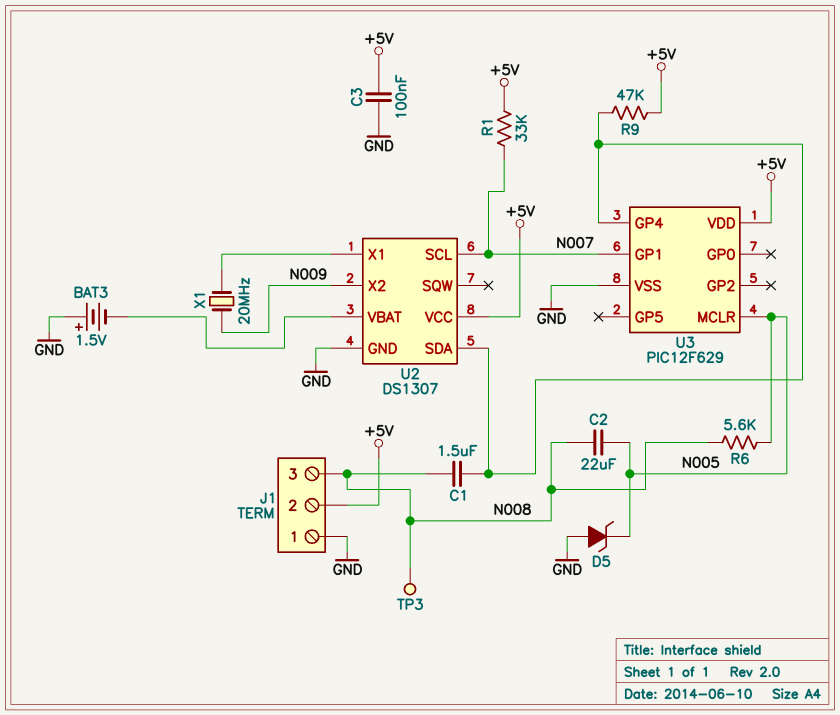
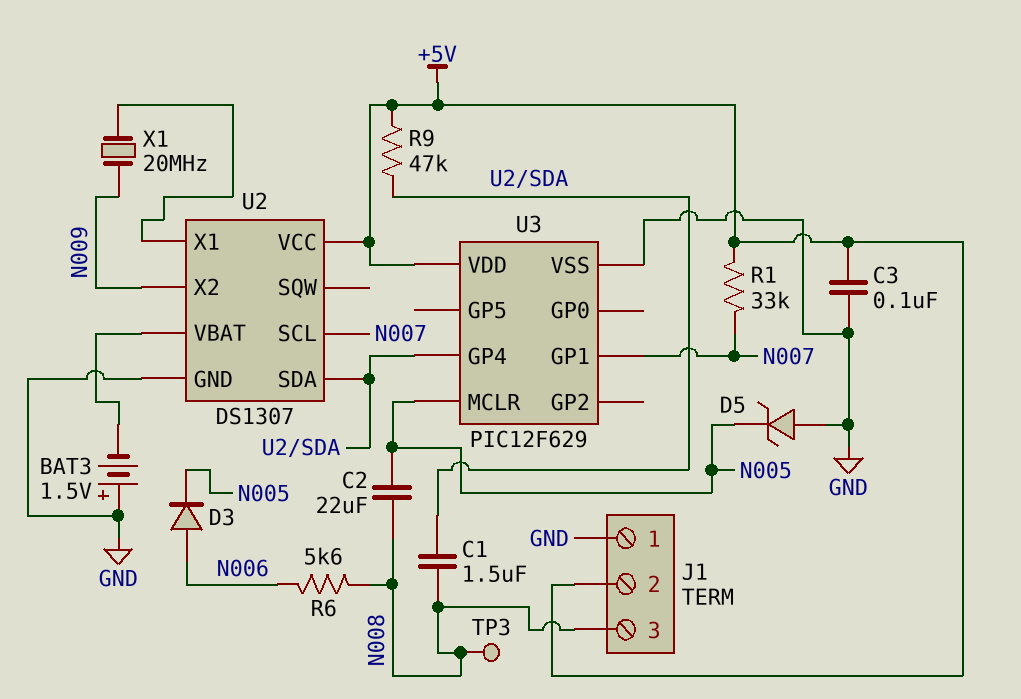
D3: none -> diode (A N006, K N005)
R6: 5.6k (N005, N008) -> 5.6k (N006, N008)

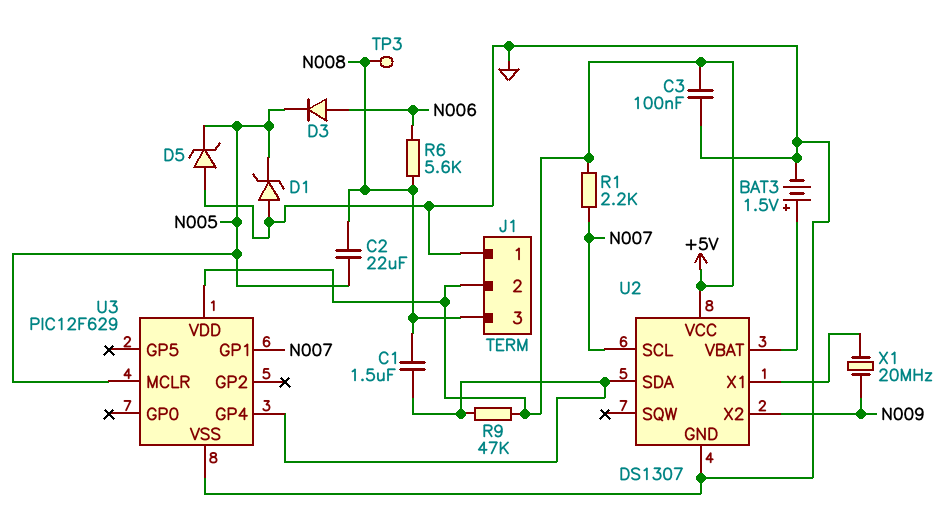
BAT3: 1.5V (plus GND, minus U2/VBAT) -> 1.5V (plus U2/VBAT, minus GND)
D1: none -> zener (A GND, K N005)
R1: 33k (+5V, N007) -> 2.2k (+5V, N007)

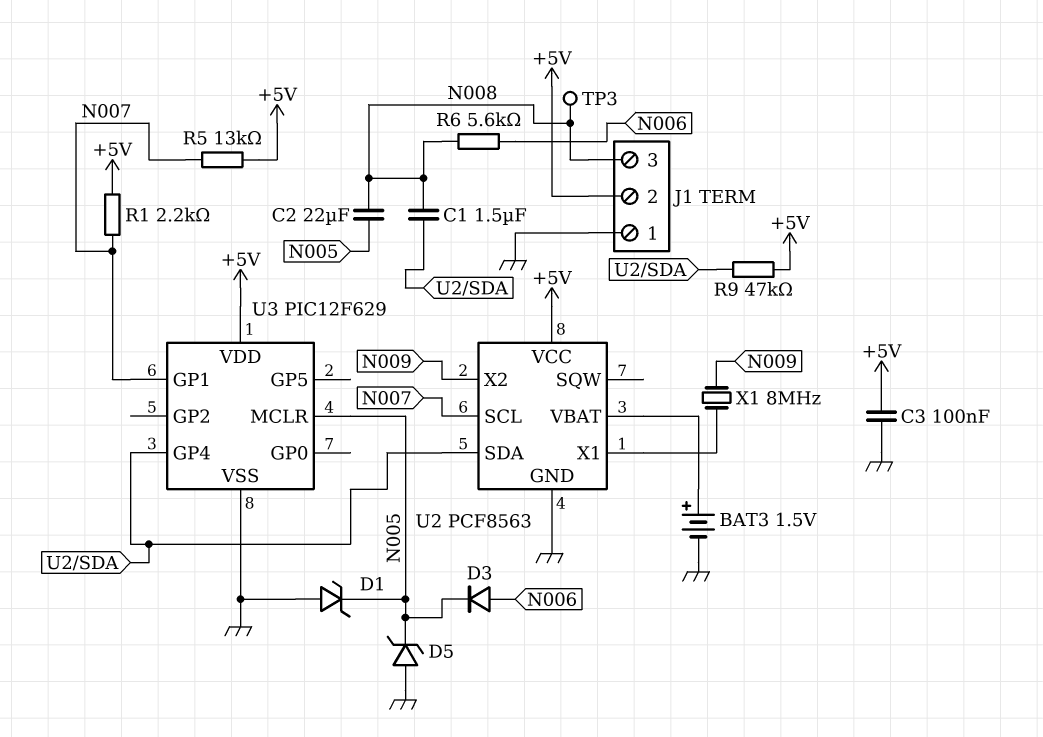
R5: none -> 13k (+5V, N007)
U2: DS1307 -> PCF8563
X1: 20MHz (N009, U2/X1) -> 8MHz (N009, U2/X1)

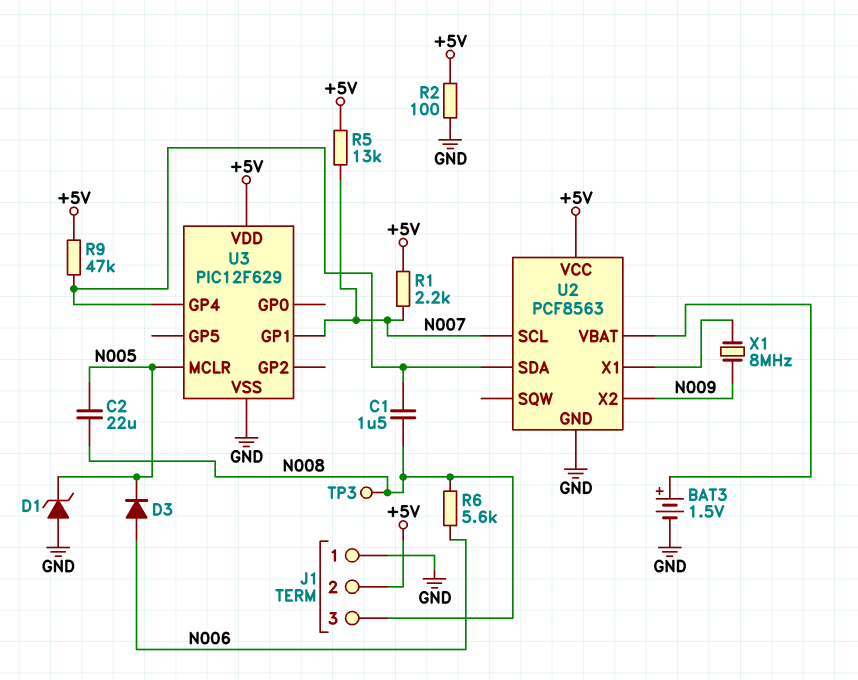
C3: 100nF (+5V, GND) -> none
D5: zener (A GND, K N005) -> none
R2: none -> 100 (+5V, GND)

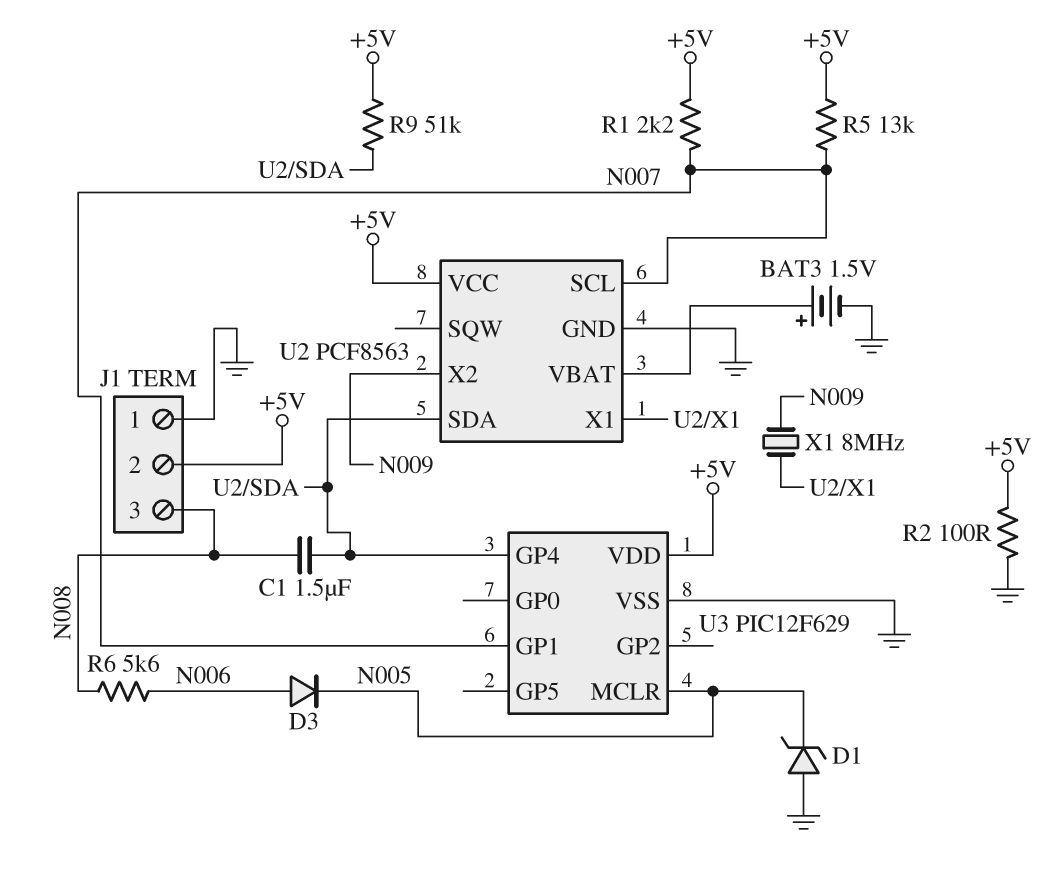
C2: 22uF (N005, N008) -> none
R9: 47k (+5V, U2/SDA) -> 51k (+5V, U2/SDA)
TP3: test point (N008) -> none

